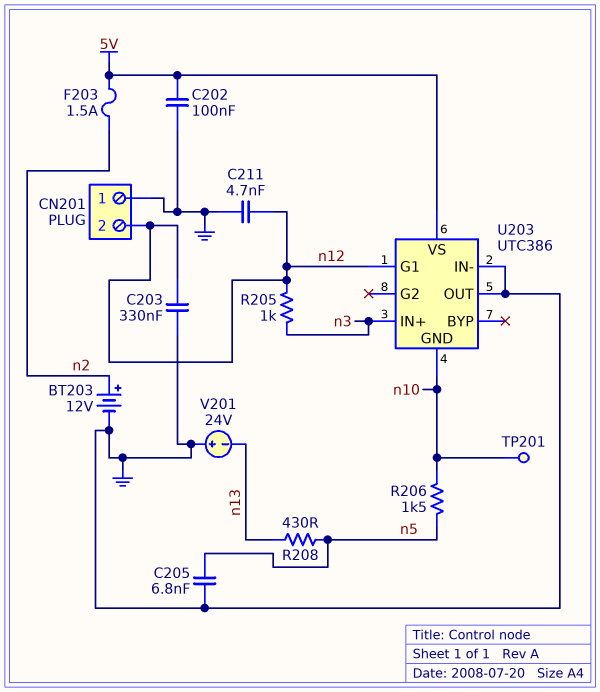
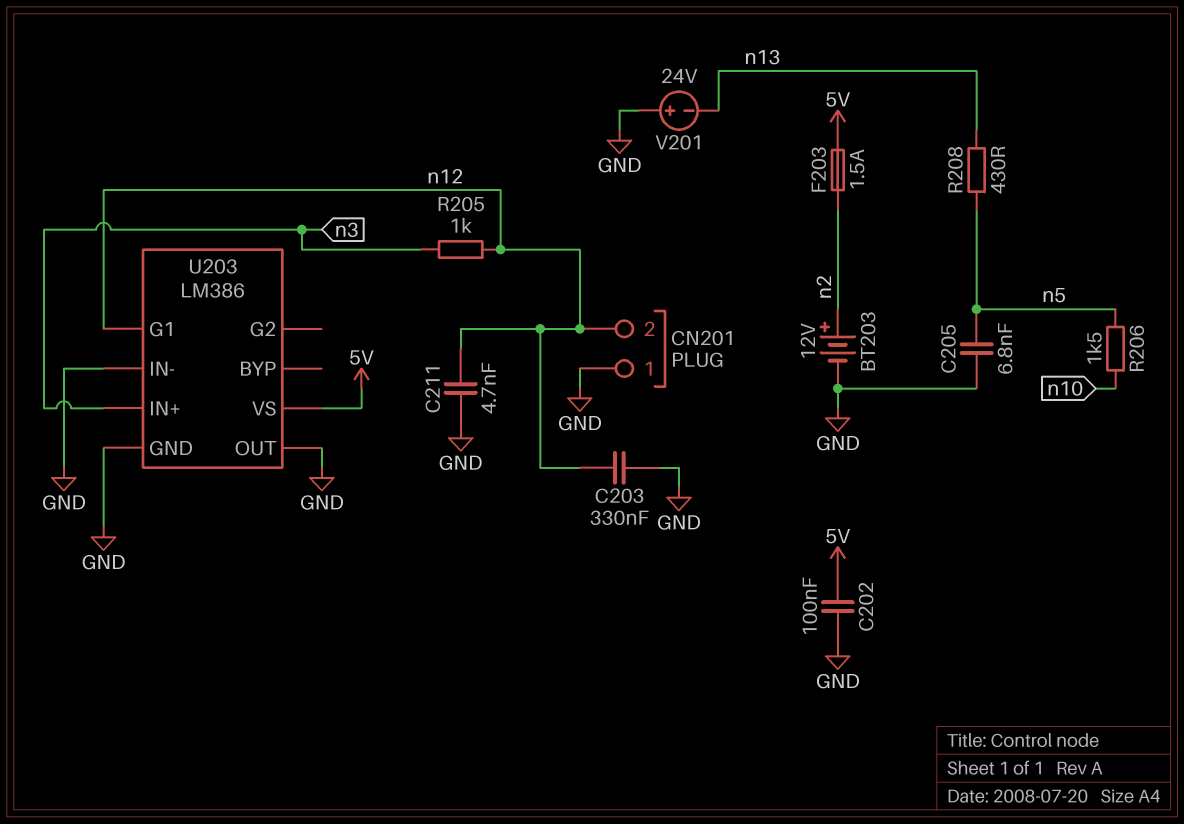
TP201: test point (n10) -> none
U203: UTC386 -> LM386
U203 pin GND: n10 -> GND

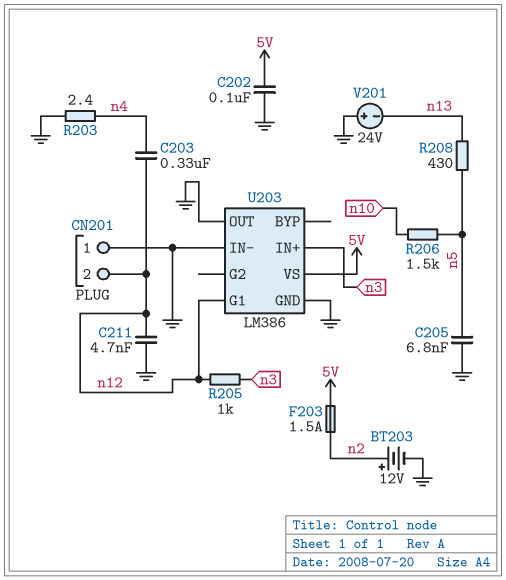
C203: 330nF (GND, n12) -> 330nF (n4, n12)
R203: none -> 2.4 (GND, n4)

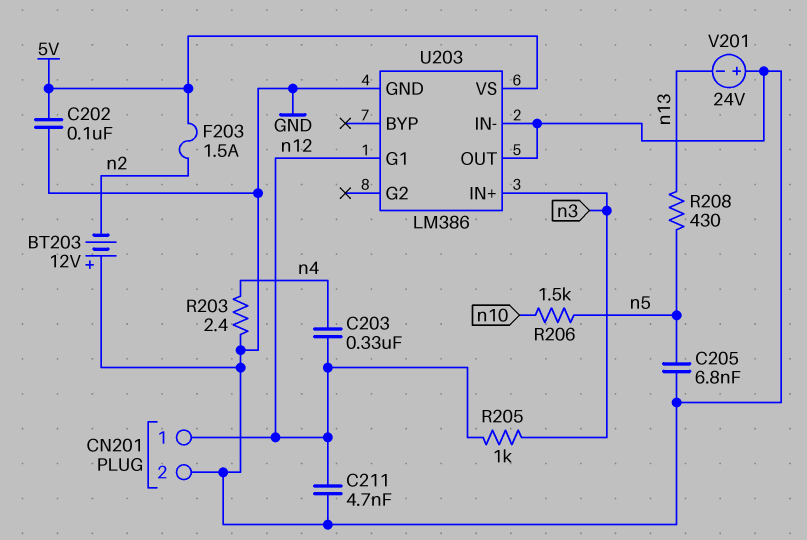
BT203: 12V (plus n2, minus GND) -> 12V (plus GND, minus n2)
CN201 pin 1: GND -> n12
CN201 pin 2: n12 -> GND

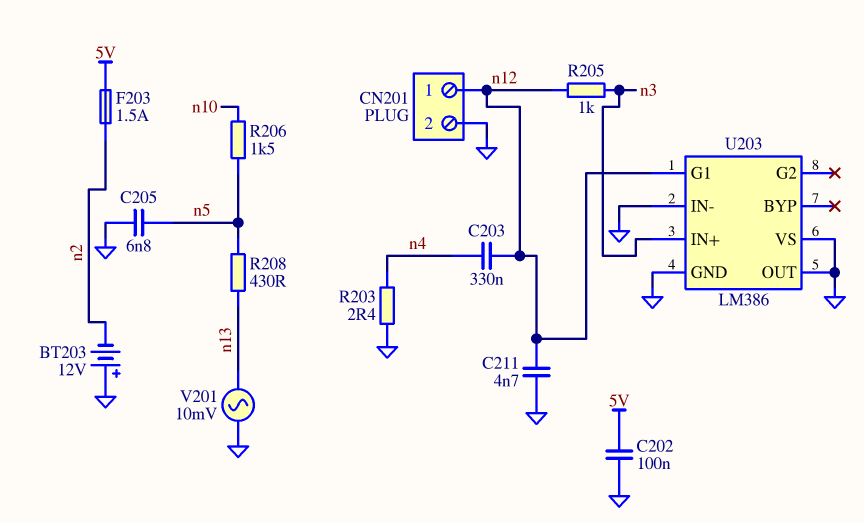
U203 pin VS: 5V -> GND
V201: 24V (plus GND, minus n13) -> AC 10mV (GND, n13)

